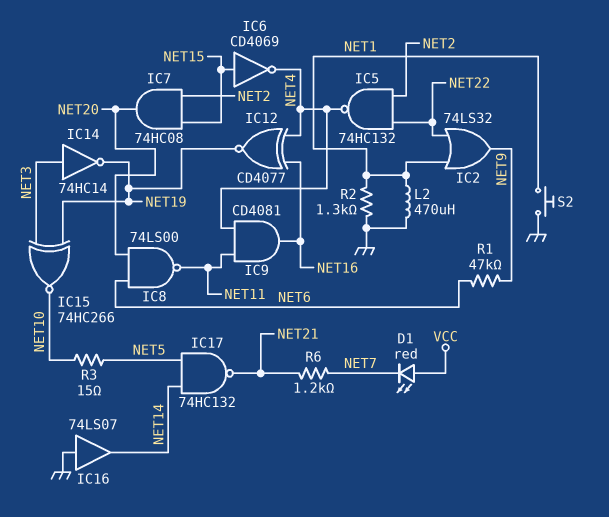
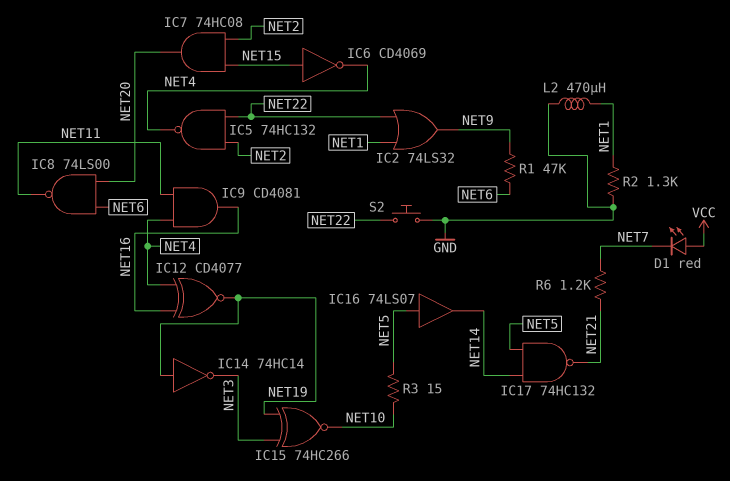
IC14: NOT 74HC14 (in NET3, out NET19) -> NOT 74HC14 (in NET19, out NET3)
IC16: buffer 74LS07 (in GND, out NET14) -> buffer 74LS07 (in NET5, out NET14)
S2: button (GND, NET1) -> button (GND, NET22)

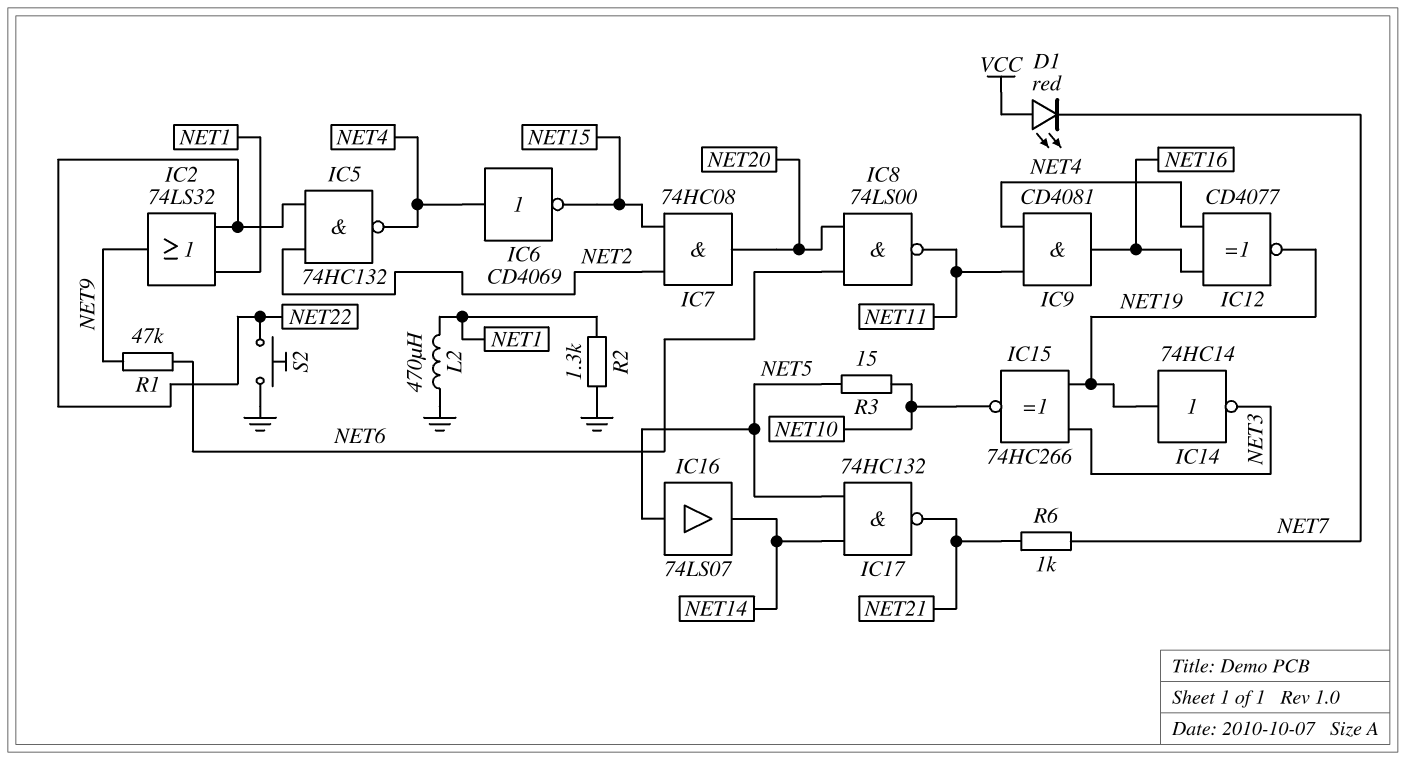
IC6: NOT CD4069 (in NET15, out NET4) -> NOT CD4069 (in NET4, out NET15)
R6: 1.2k (NET7, NET21) -> 1k (NET7, NET21)

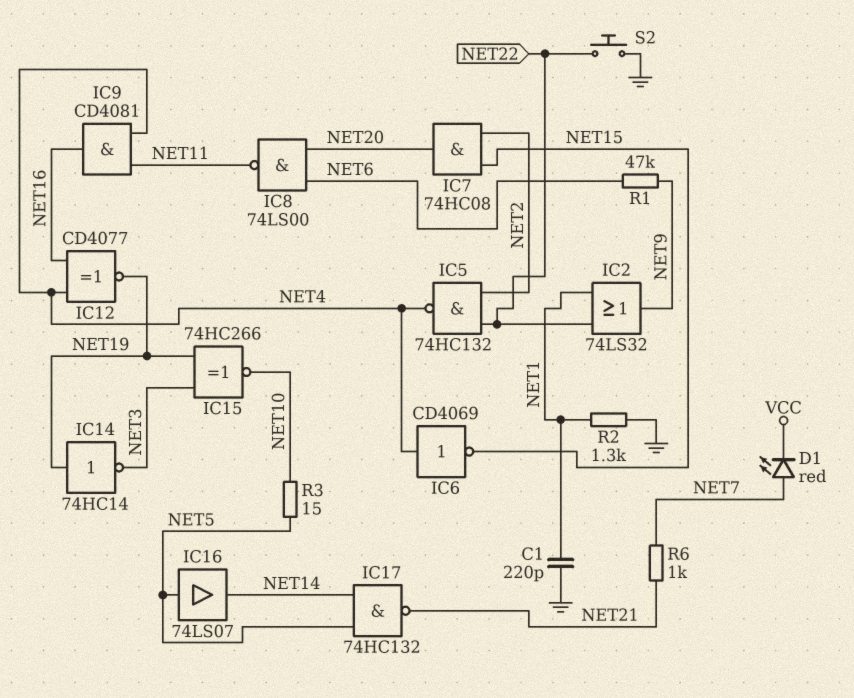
C1: none -> 220pF (GND, NET1)
D1: LED red (A VCC, K NET7) -> LED red (A NET7, K VCC)
L2: 470uH (GND, NET1) -> none

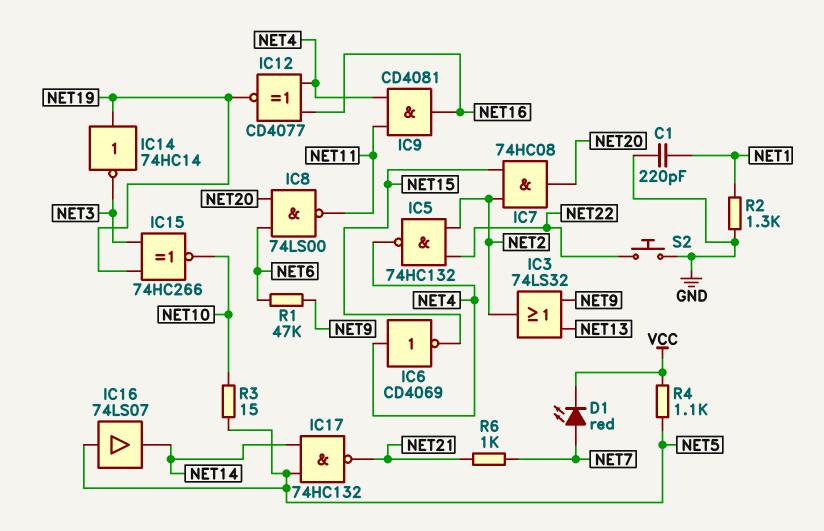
IC2: OR 74LS32 (in NET1, in NET22, out NET9) -> none
IC3: none -> OR 74LS32 (in NET9, in NET13, out NET2)
R4: none -> 1.1k (NET5, VCC)

